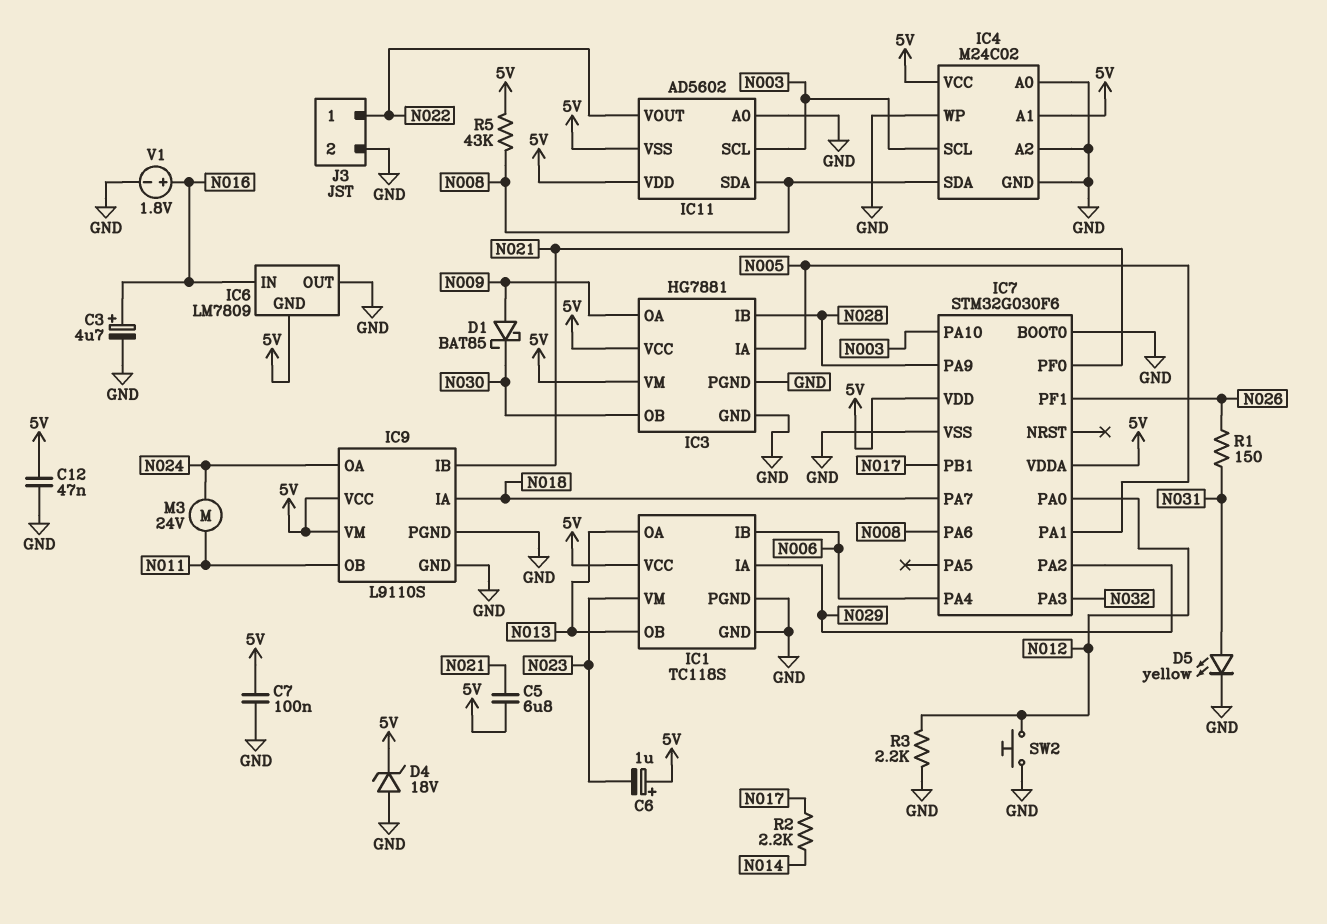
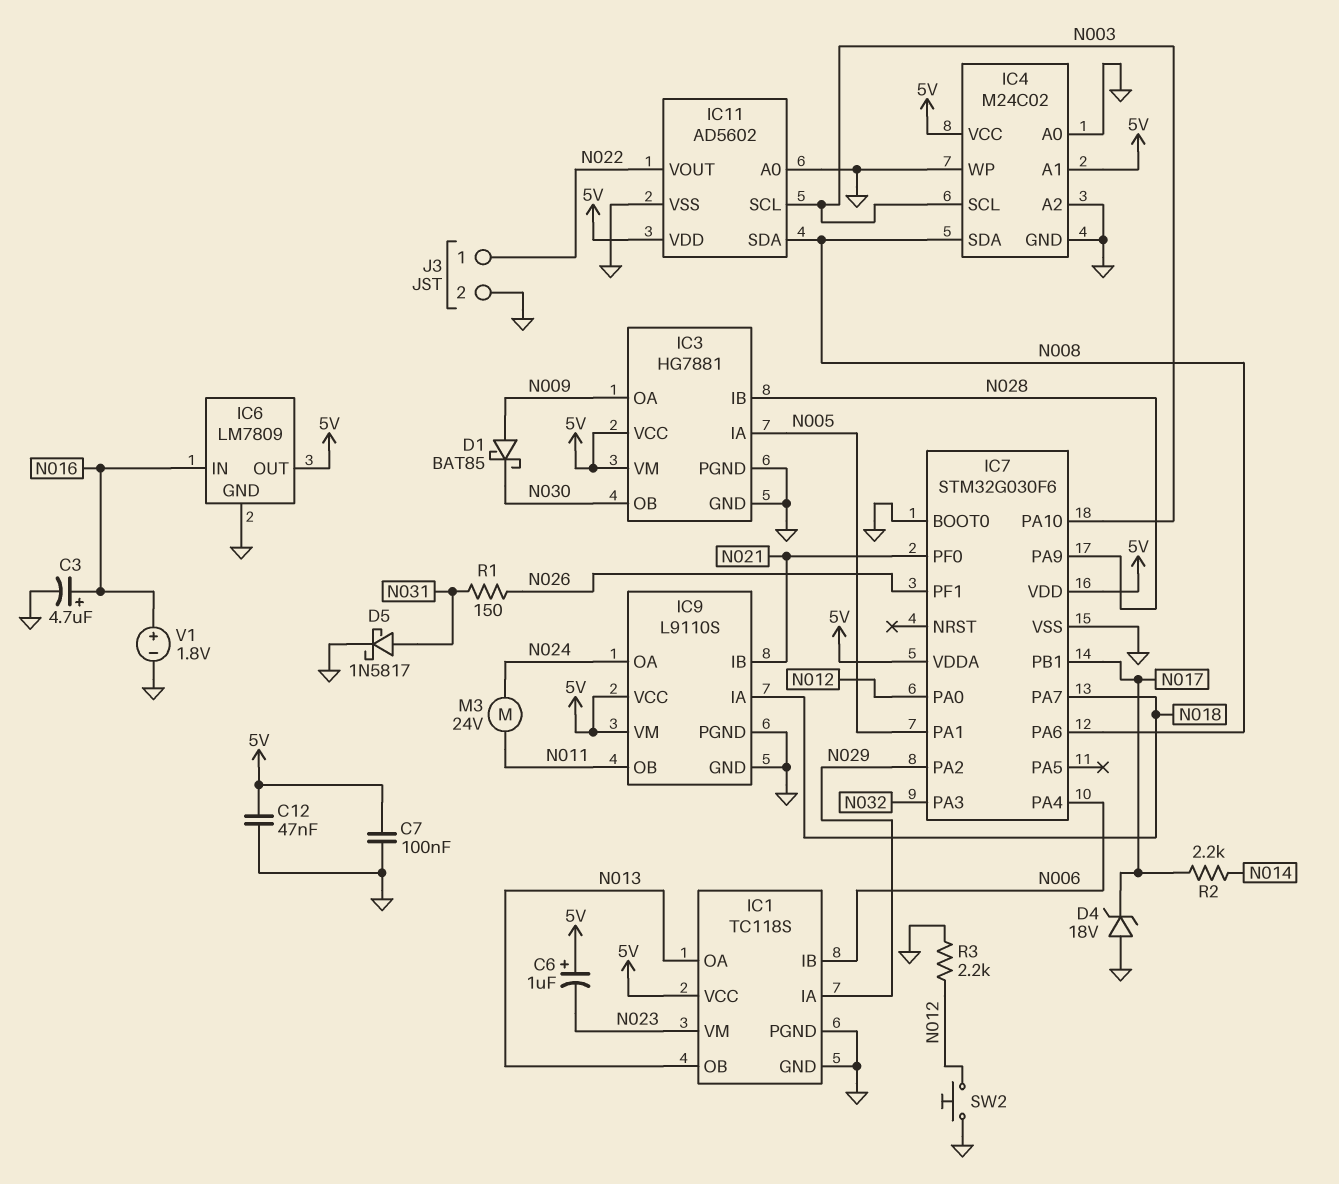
C5: 6.8uF (5V, N021) -> none
D4: zener 18V (A GND, K 5V) -> zener 18V (A GND, K N017)
D5: LED yellow (A N031, K GND) -> schottky 1N5817 (A N031, K GND)
IC6 pin GND: 5V -> GND
IC6 pin OUT: GND -> 5V
IC11 pin VSS: 5V -> GND
R5: 43k (5V, N008) -> none

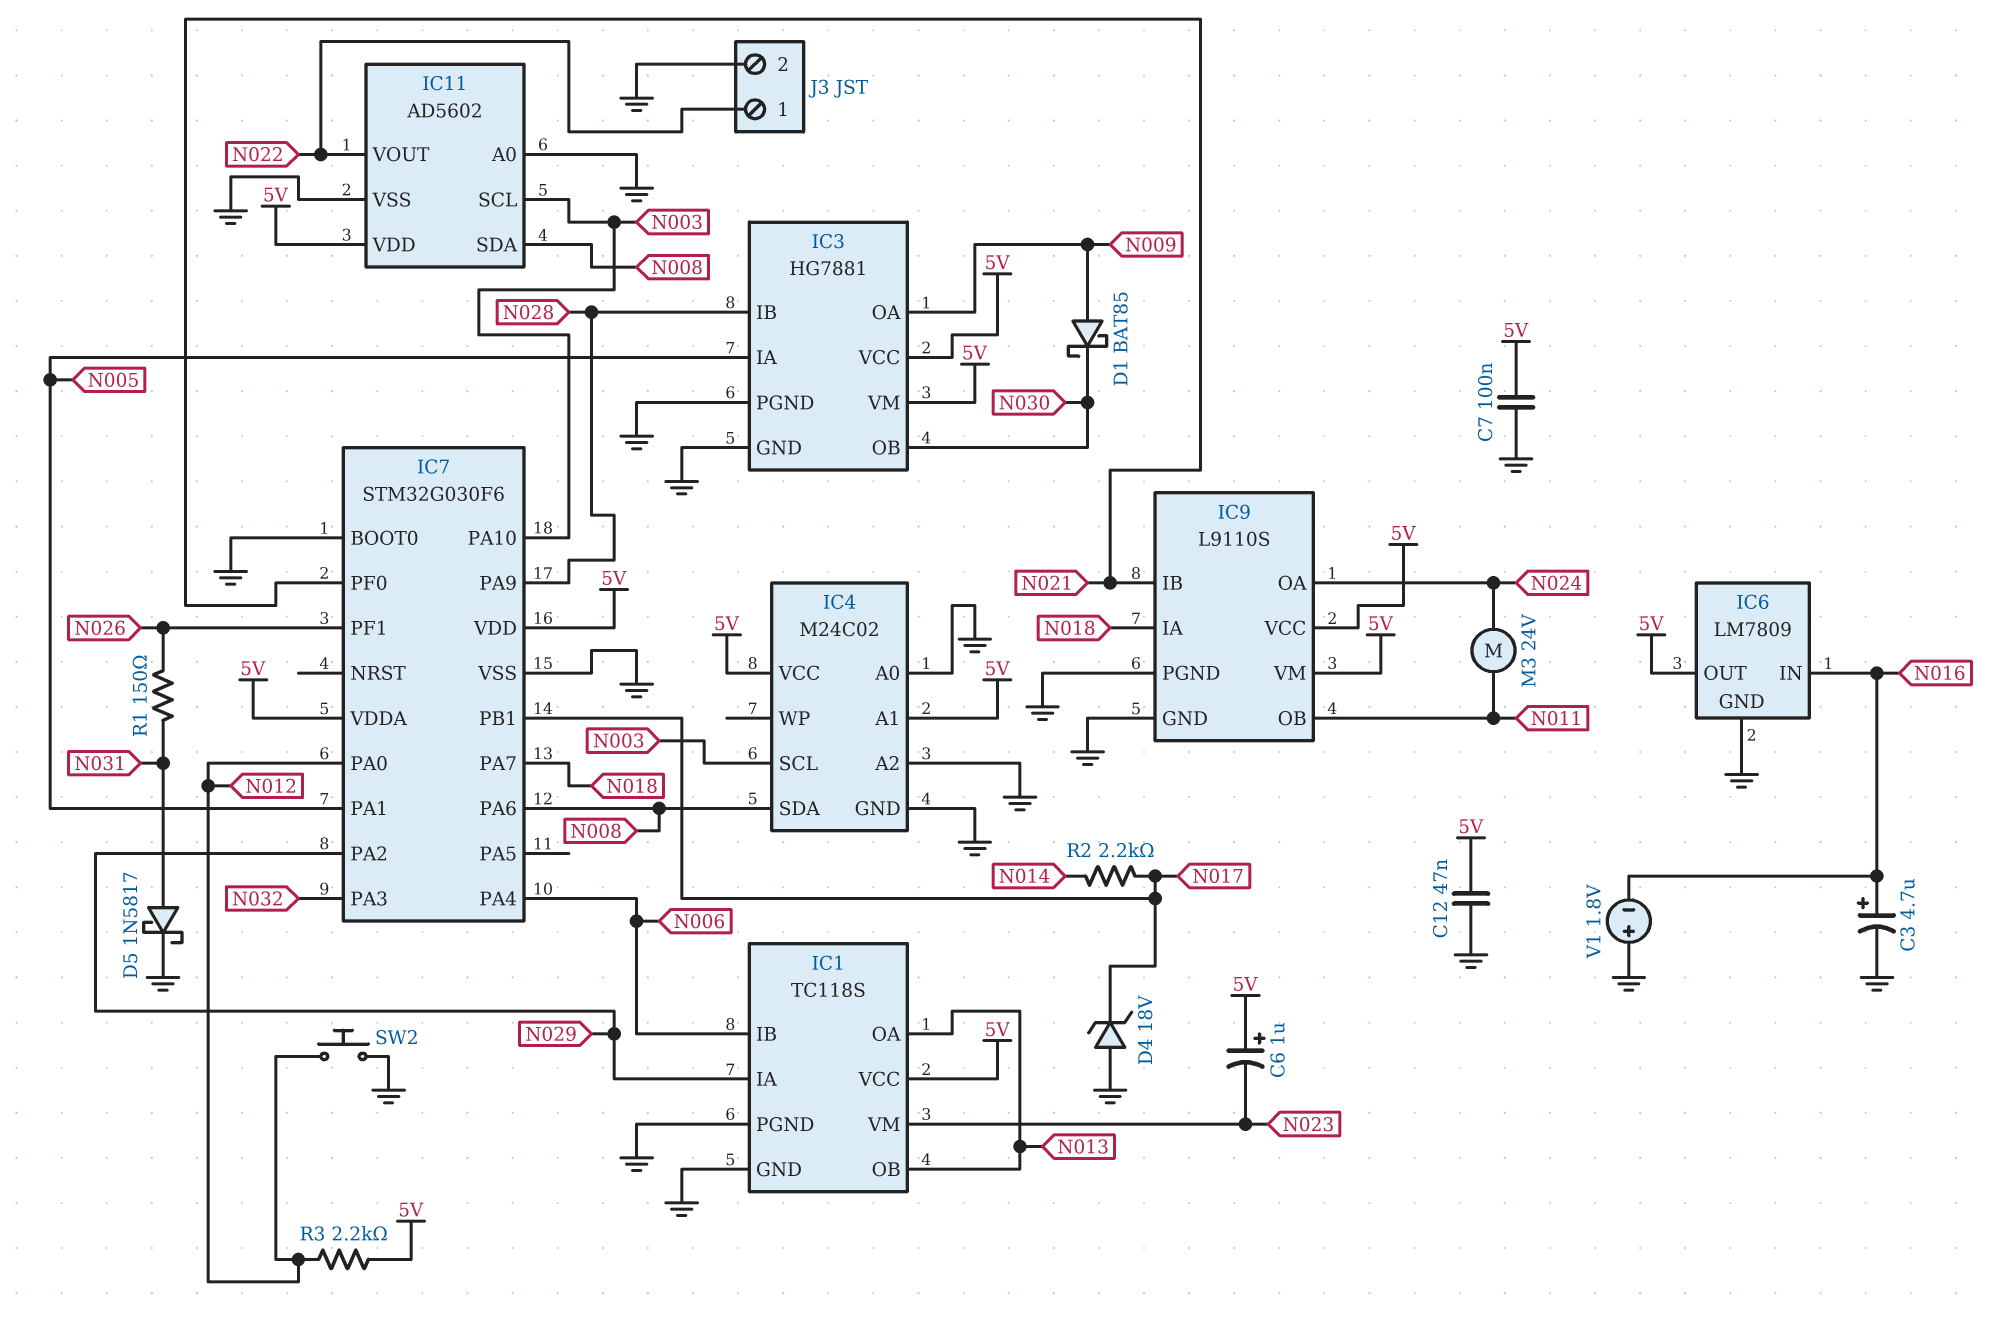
IC4 pin WP: GND -> none
R3: 2.2k (GND, N012) -> 2.2k (5V, N012)
V1: 1.8V (plus N016, minus GND) -> 1.8V (plus GND, minus N016)

